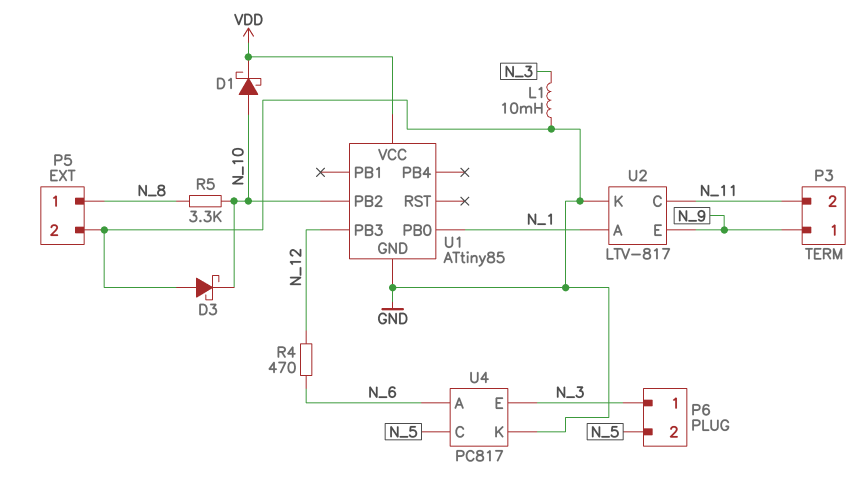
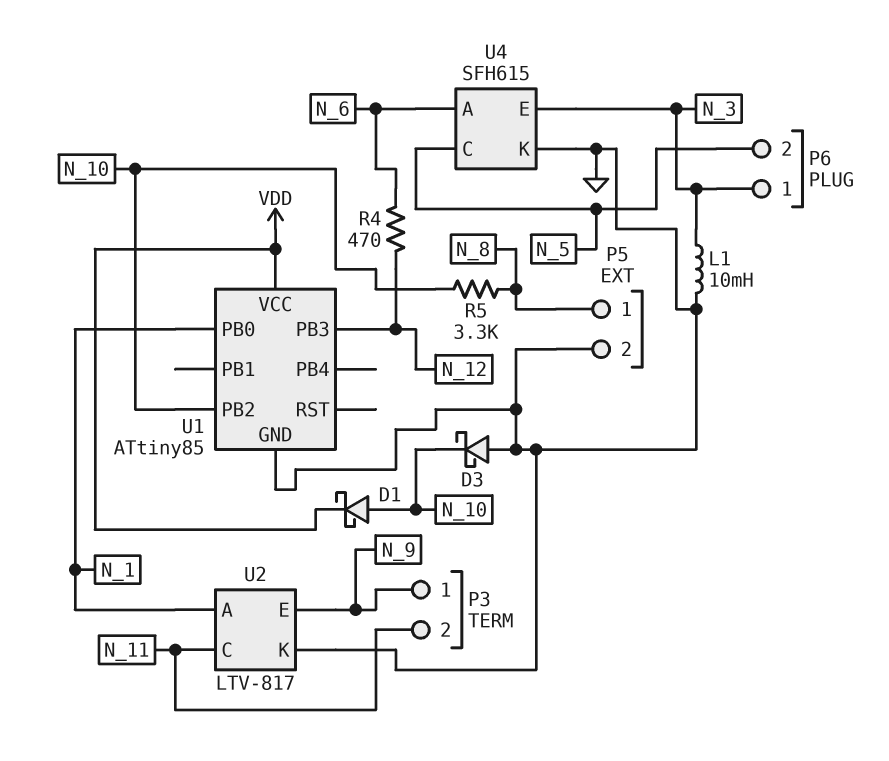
U4: PC817 -> SFH615

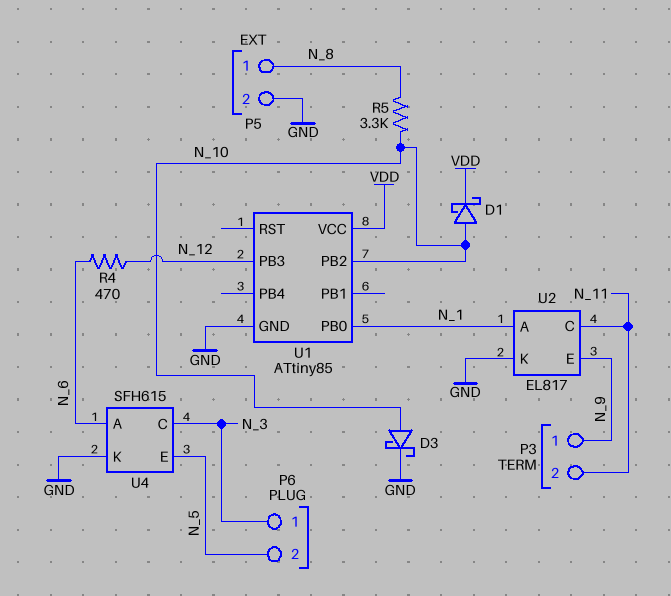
D3: schottky (A GND, K N_10) -> schottky (A N_10, K GND)
L1: 10mH (GND, N_3) -> none
U2: LTV-817 -> EL817
U4 pin C: N_5 -> N_3
U4 pin E: N_3 -> N_5

